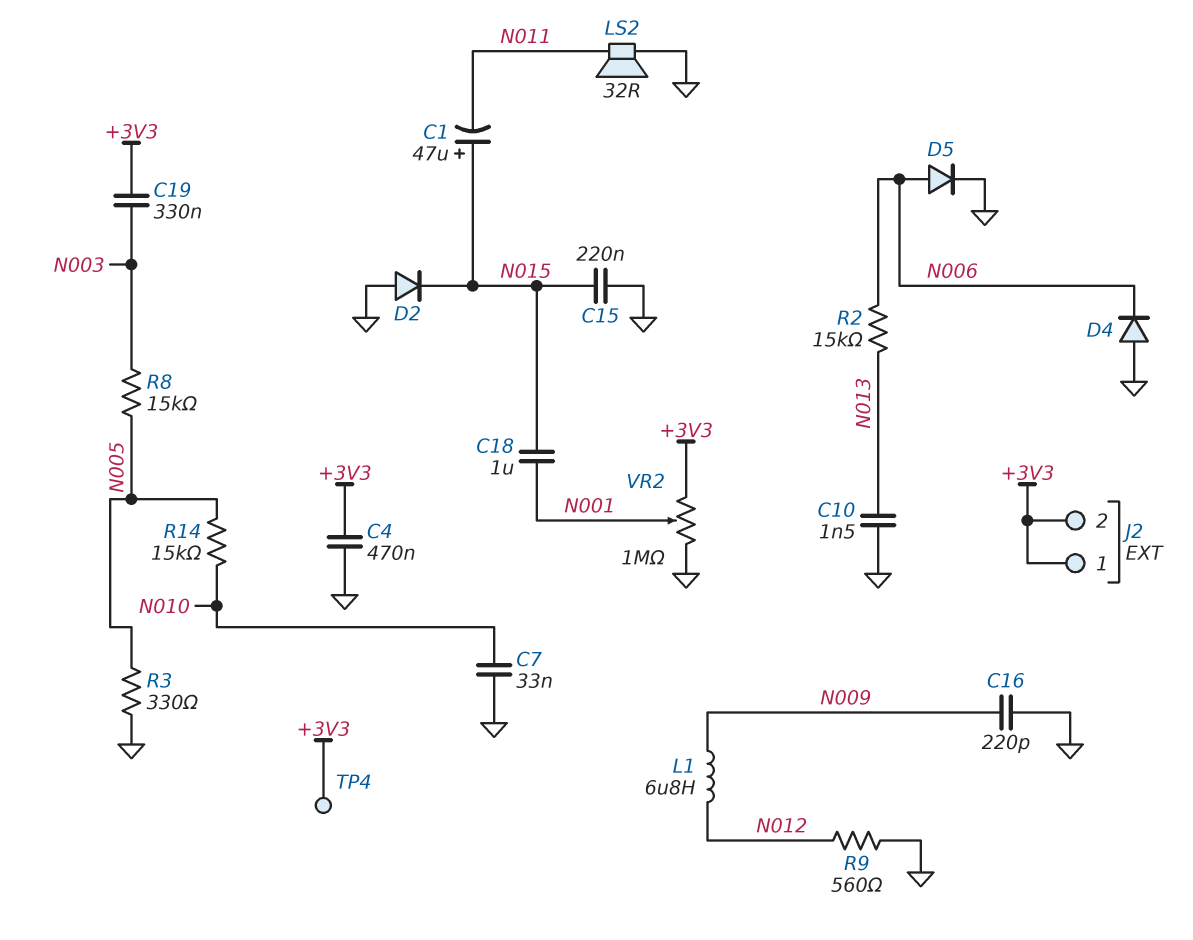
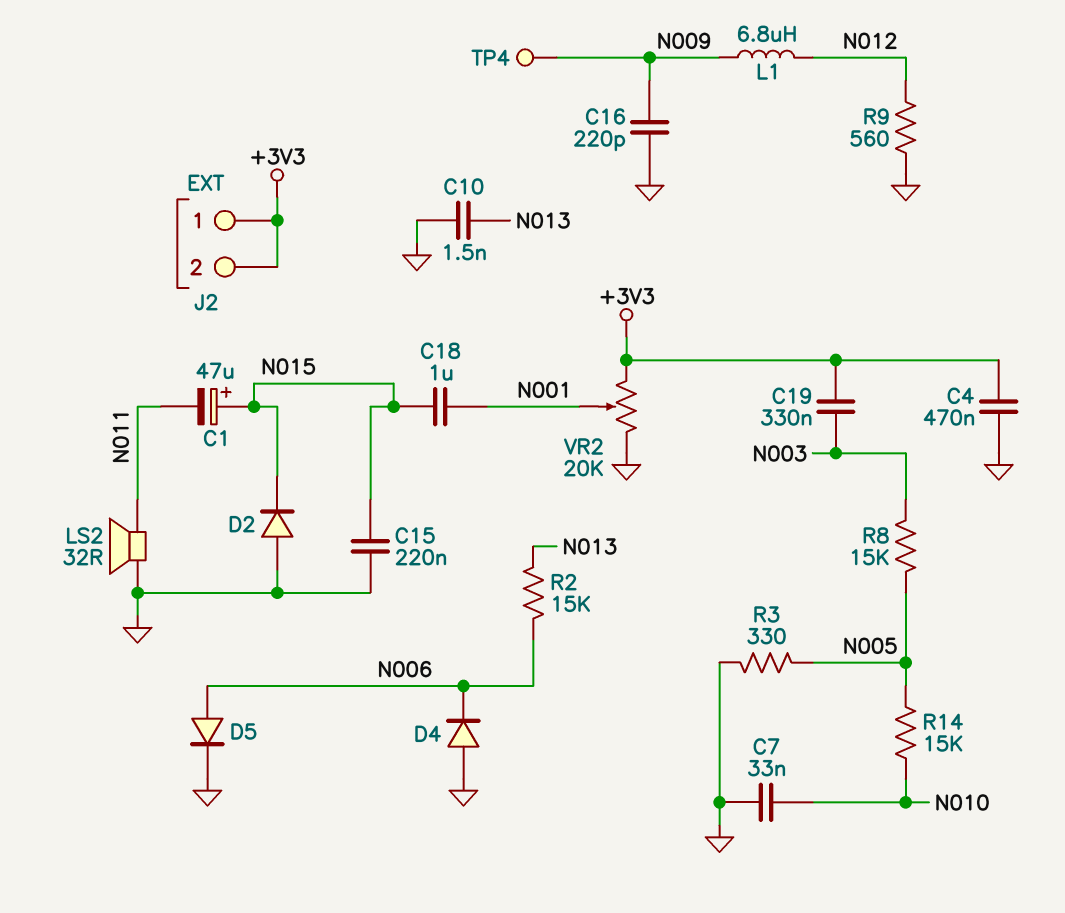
TP4: test point (+3V3) -> test point (N009)
VR2: 1M (+3V3, GND, wiper N001) -> 20k (+3V3, GND, wiper N001)

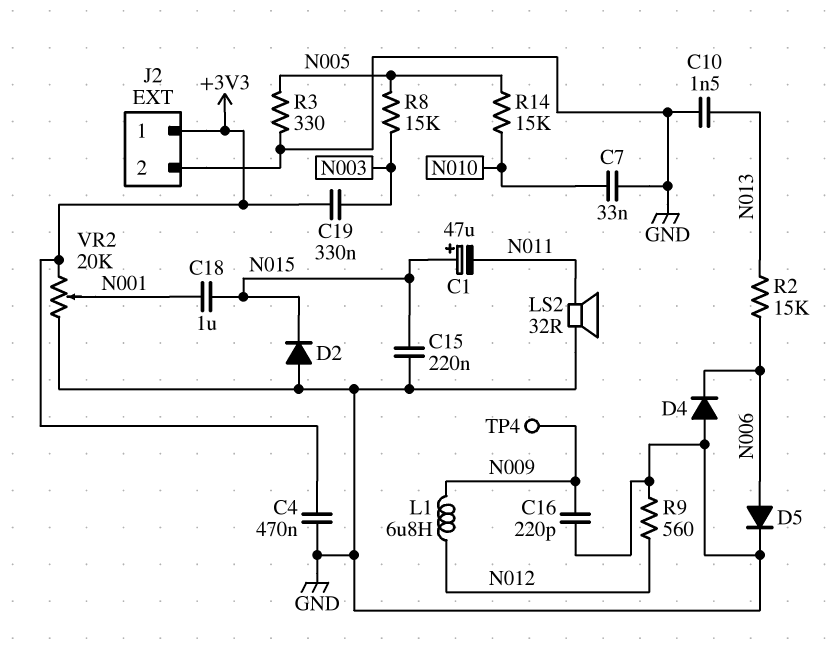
J2 pin 2: +3V3 -> GND

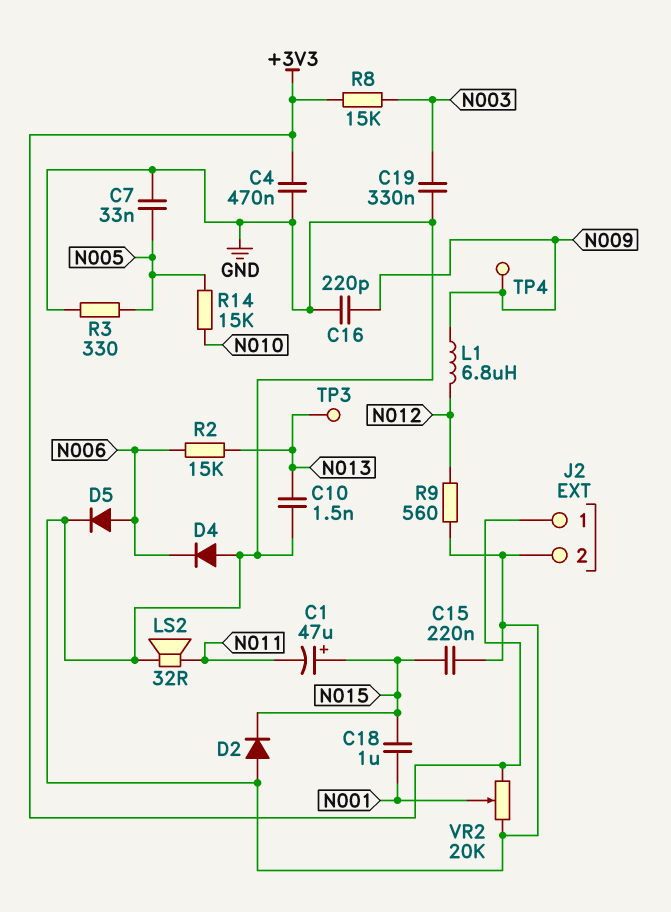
C7: 33nF (GND, N010) -> 33nF (GND, N005)
C19: 330nF (+3V3, N003) -> 330nF (GND, N003)
R8: 15k (N003, N005) -> 15k (+3V3, N003)
TP3: none -> test point (N013)

